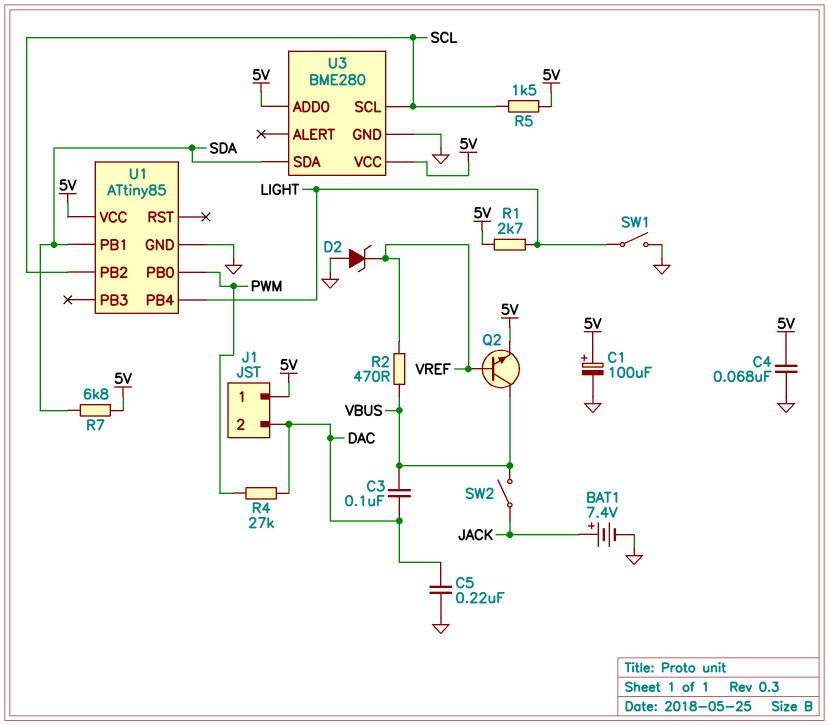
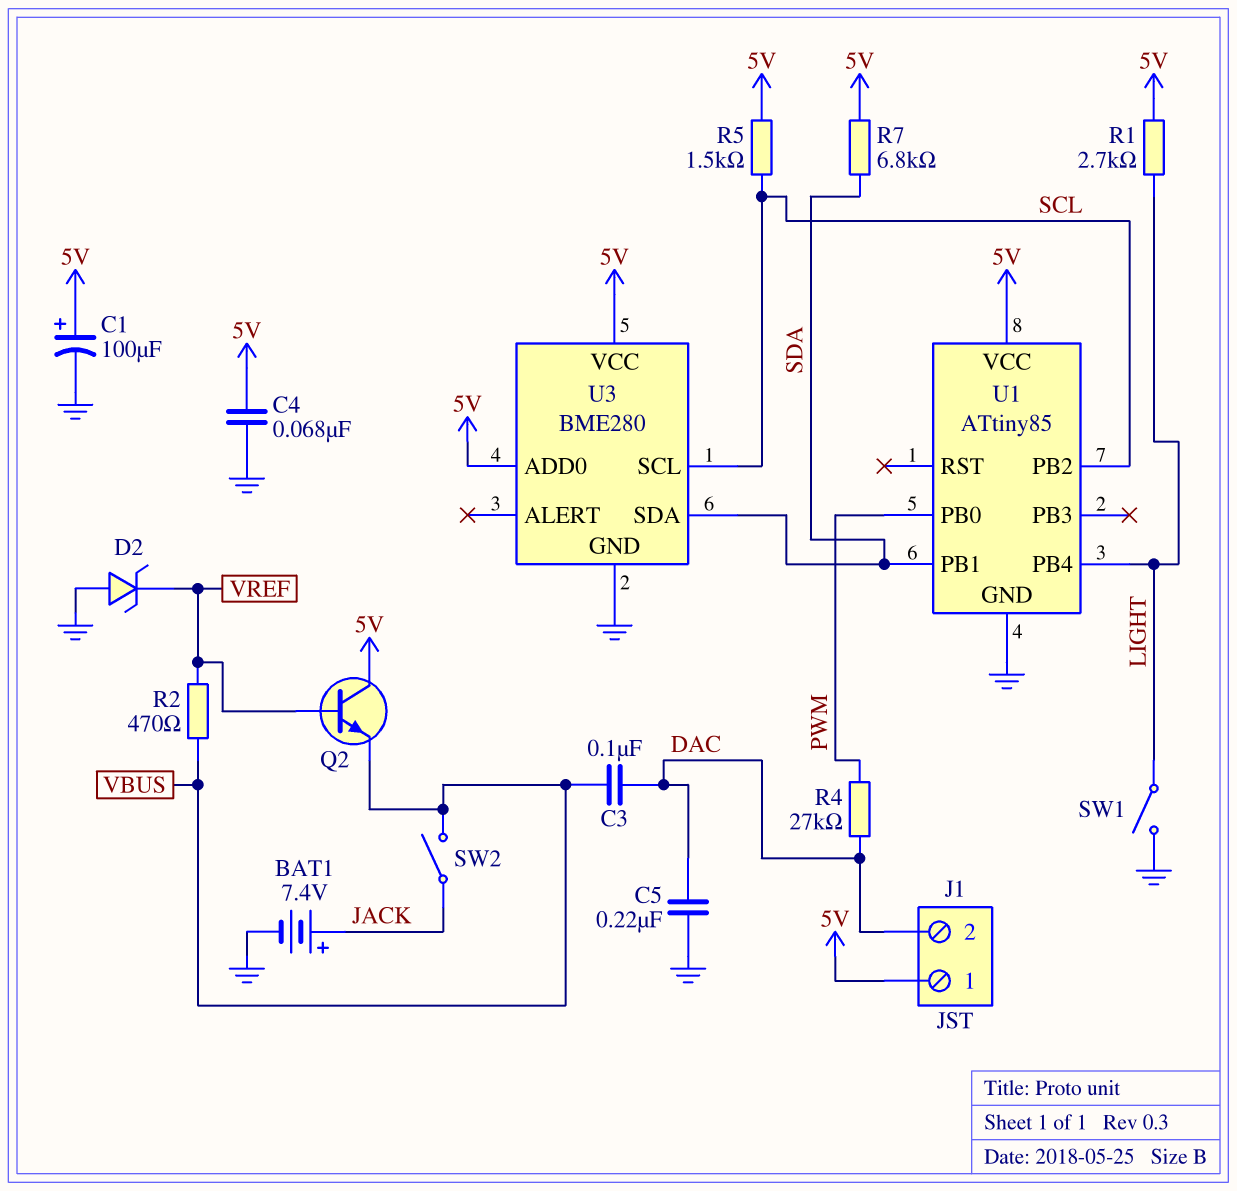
Q2: NPN (B VREF, C VBUS, E 5V) -> NPN (B VREF, C 5V, E VBUS)

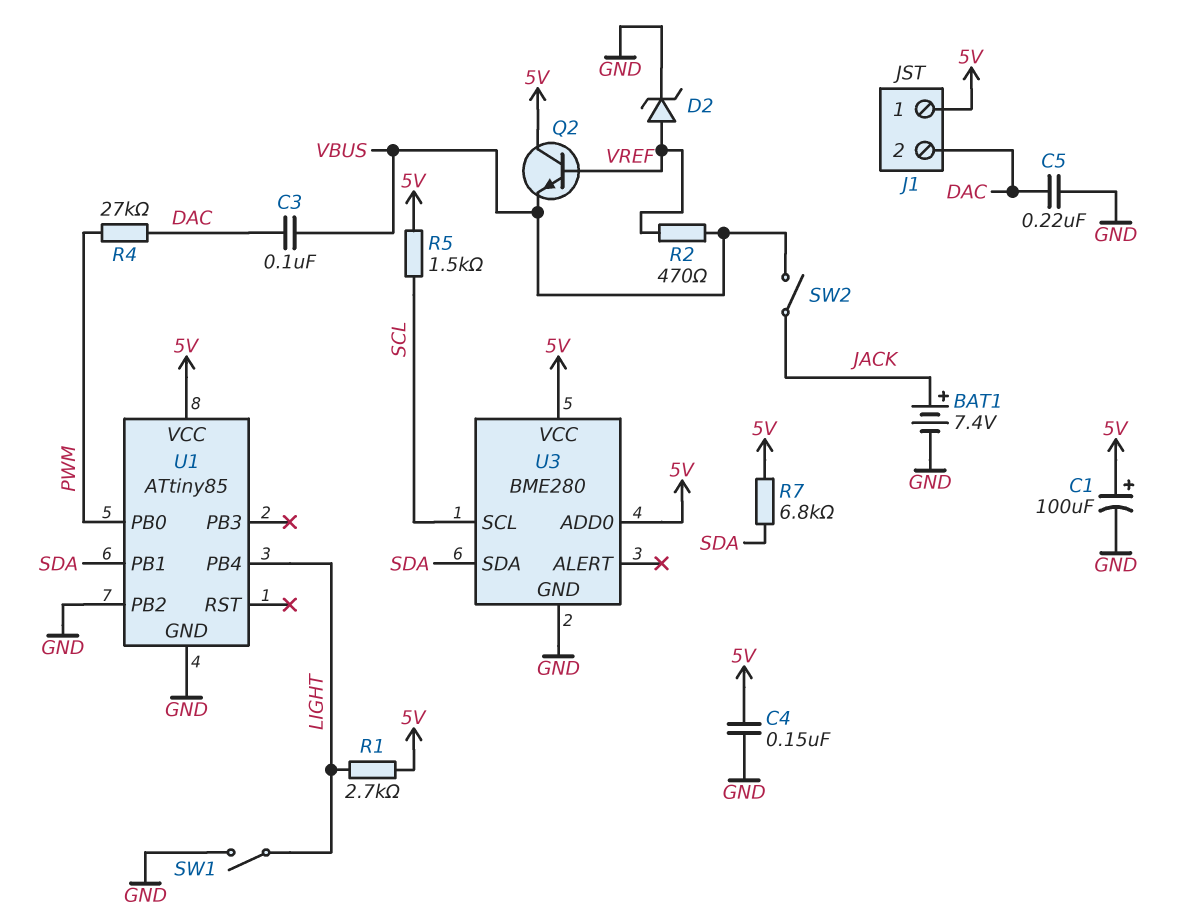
C4: 68nF (5V, GND) -> 150nF (5V, GND)
D2: zener (A GND, K VREF) -> zener (A VREF, K GND)
U1 pin PB2: SCL -> GND

